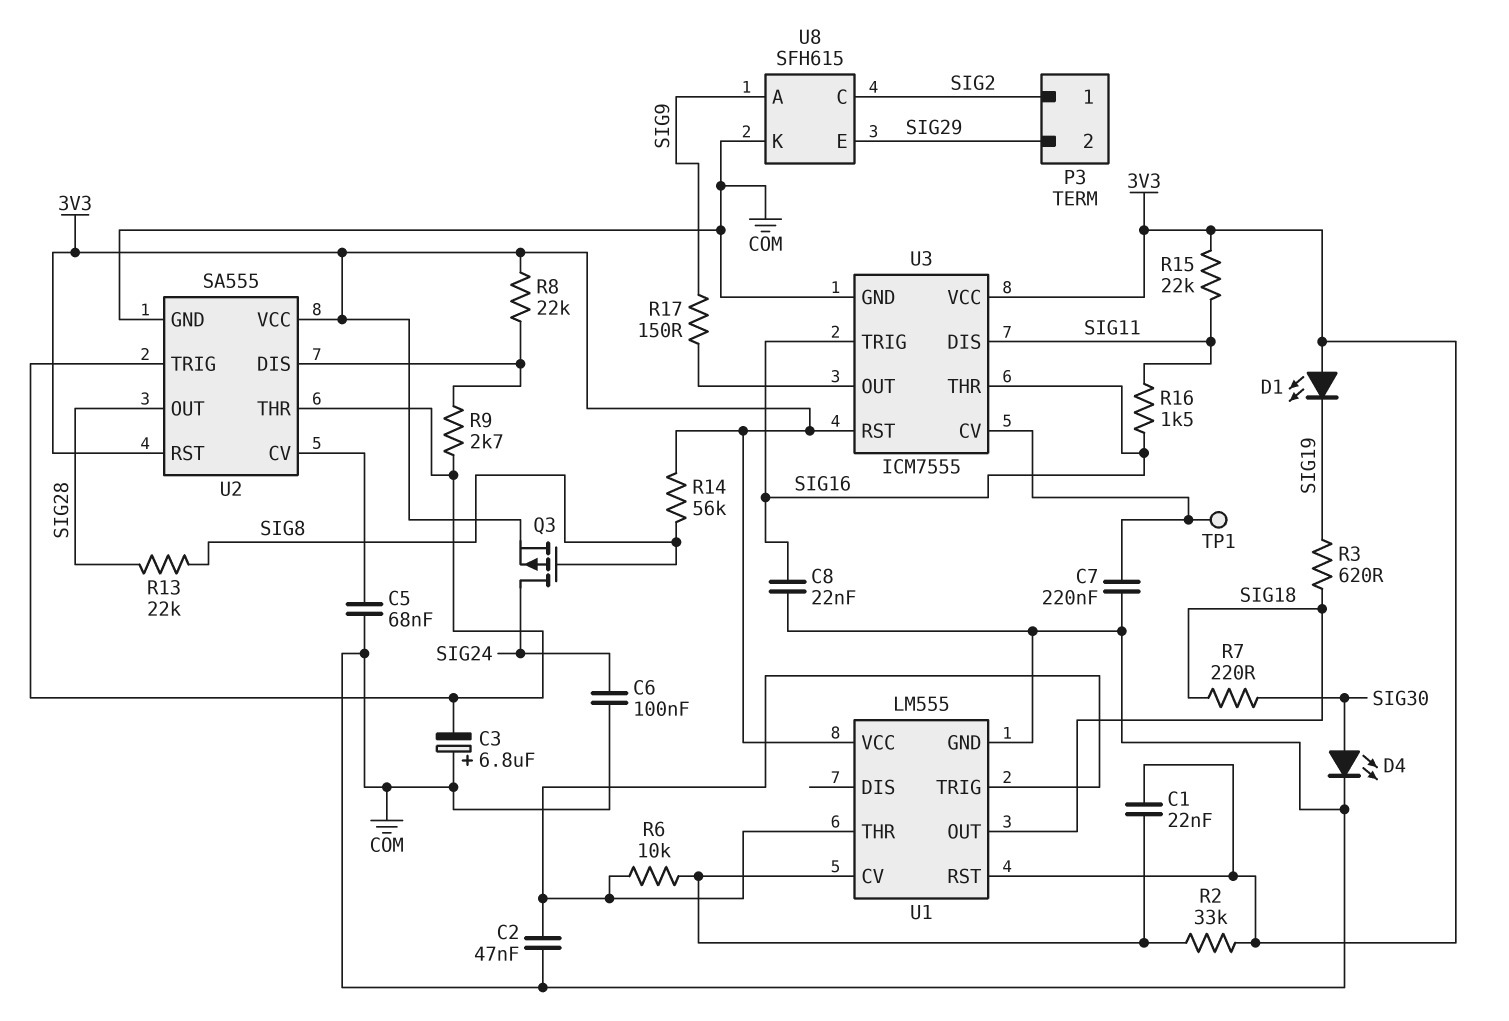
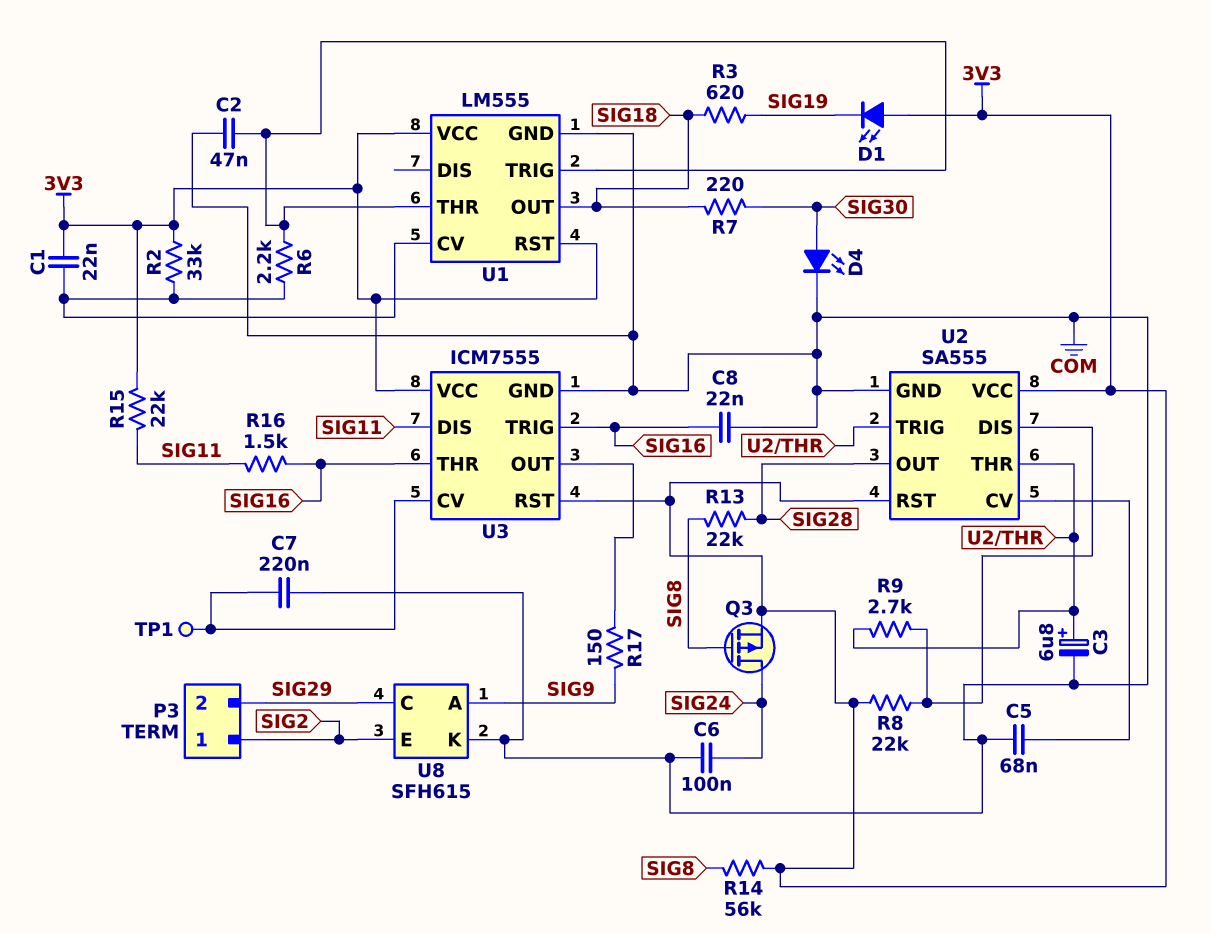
C3: 6.8uF (plus COM, minus U2/THR) -> 6.8uF (plus U2/THR, minus COM)
R6: 10k (U1/CV, U1/THR) -> 2.2k (U1/CV, U1/THR)
U8 pin C: SIG2 -> SIG29
U8 pin E: SIG29 -> SIG2

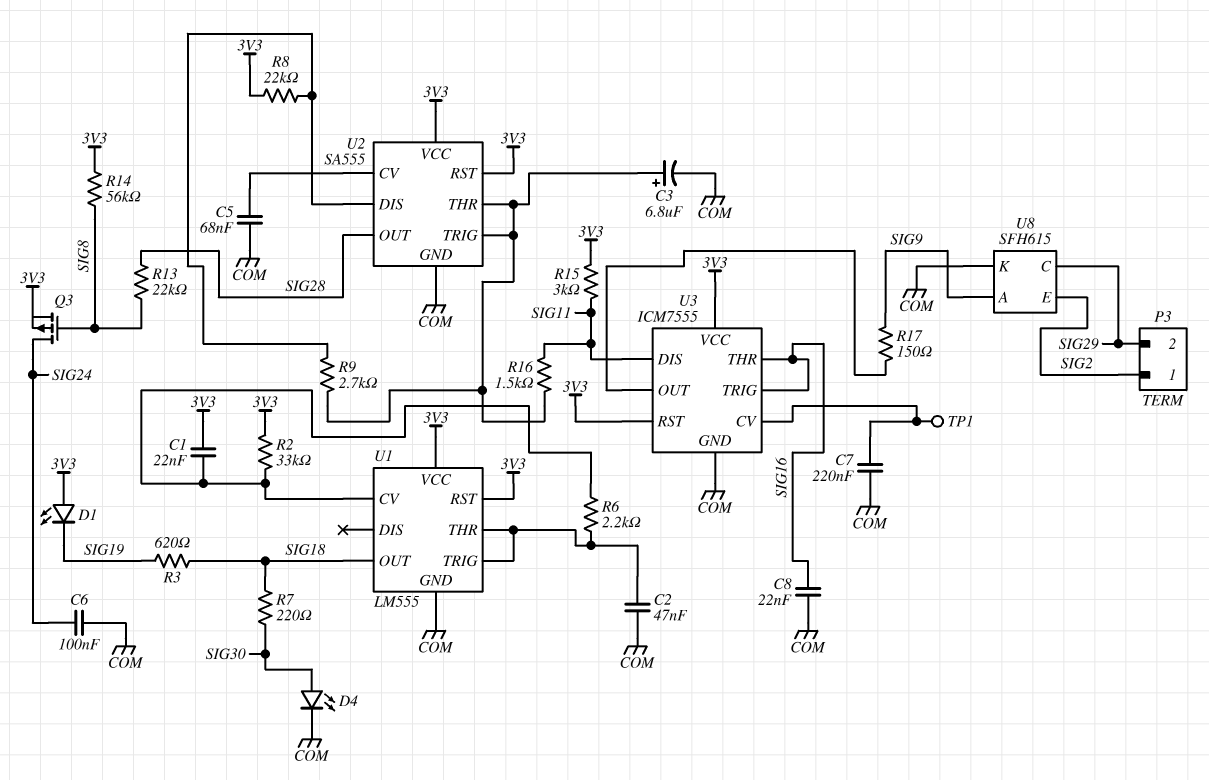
R15: 22k (3V3, SIG11) -> 3k (3V3, SIG11)
R16: 1.5k (SIG11, SIG16) -> 1.5k (SIG11, U2/THR)

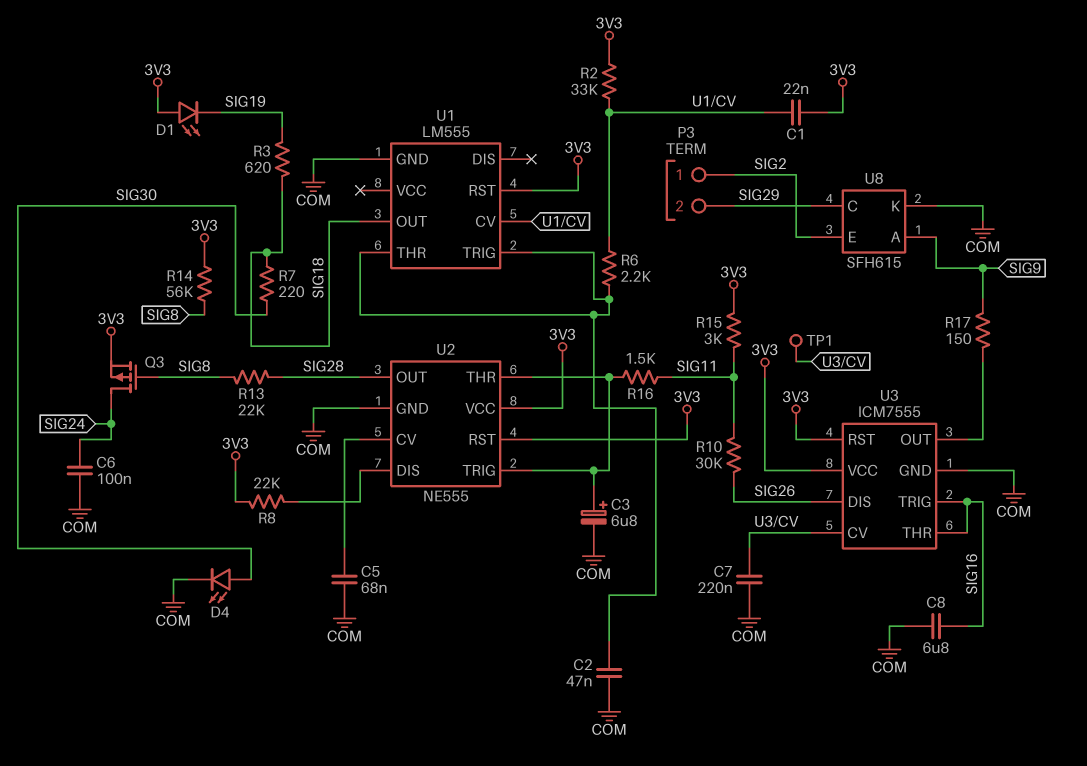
C8: 22nF (COM, SIG16) -> 6.8uF (COM, SIG16)
R9: 2.7k (U2/DIS, U2/THR) -> none
R10: none -> 30k (SIG11, SIG26)
U1 pin VCC: 3V3 -> none
U2: SA555 -> NE555
U3 pin DIS: SIG11 -> SIG26

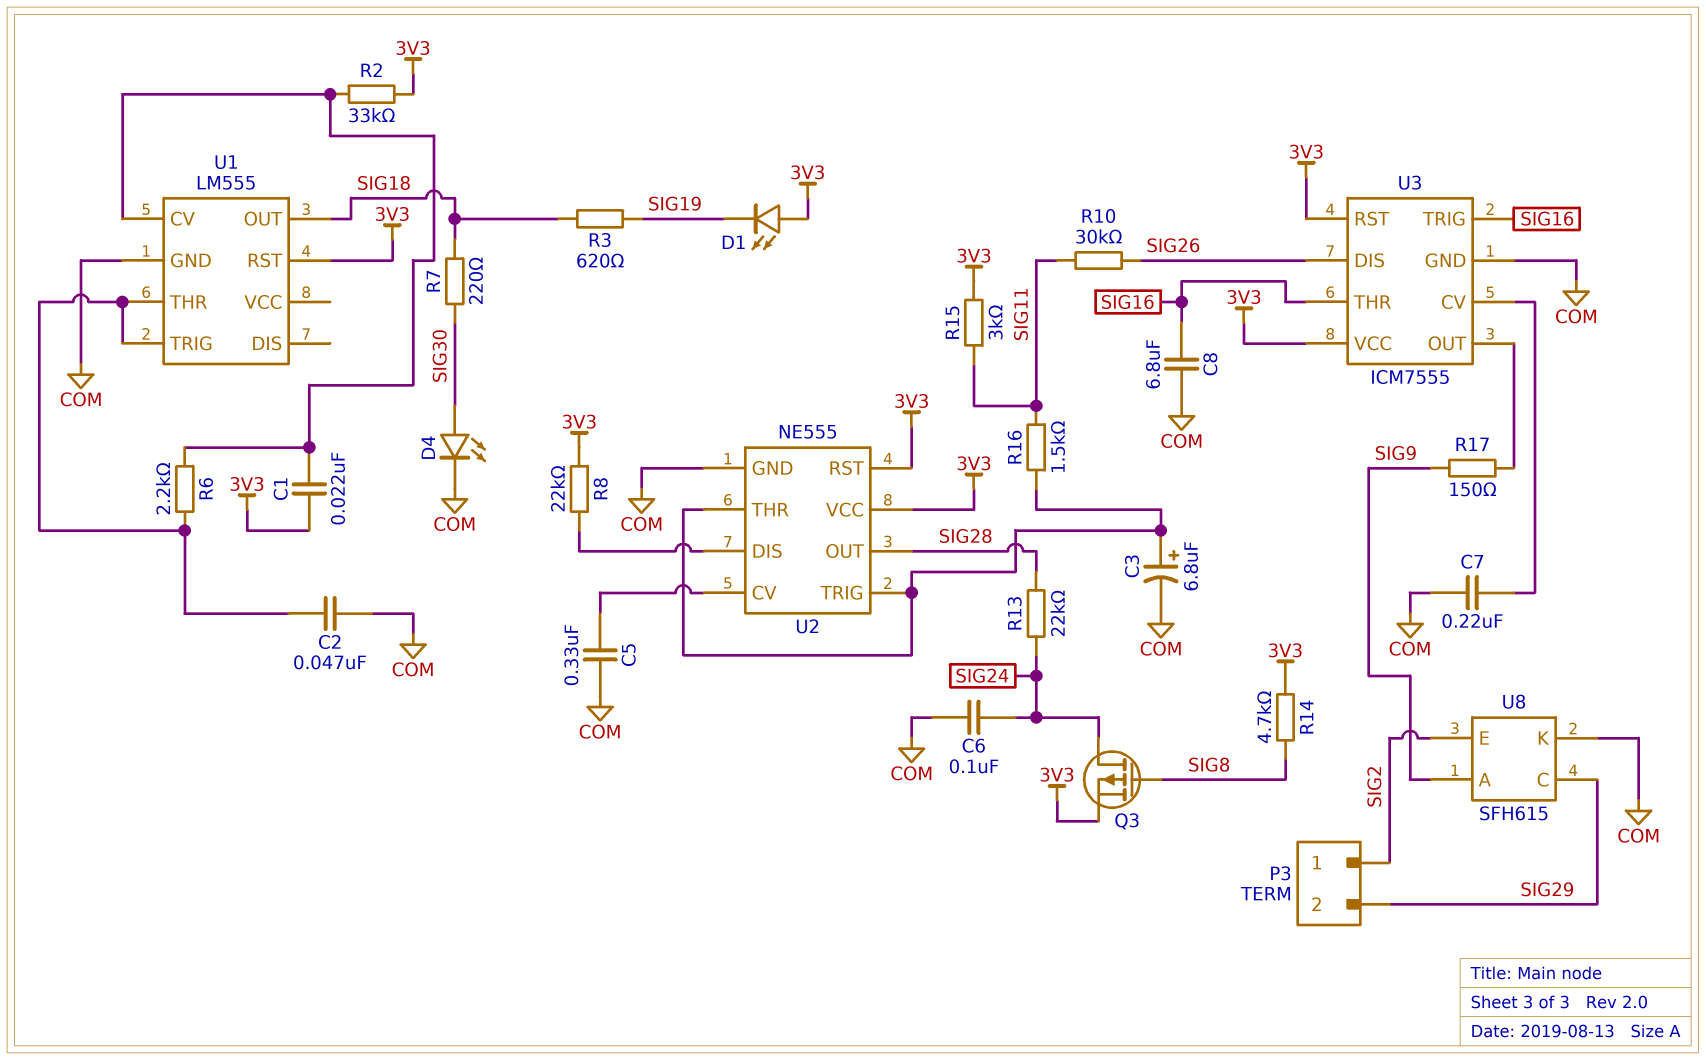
C5: 68nF (COM, U2/CV) -> 330nF (COM, U2/CV)
R13: 22k (SIG8, SIG28) -> 22k (SIG24, SIG28)
R14: 56k (3V3, SIG8) -> 4.7k (3V3, SIG8)
TP1: test point (U3/CV) -> none

